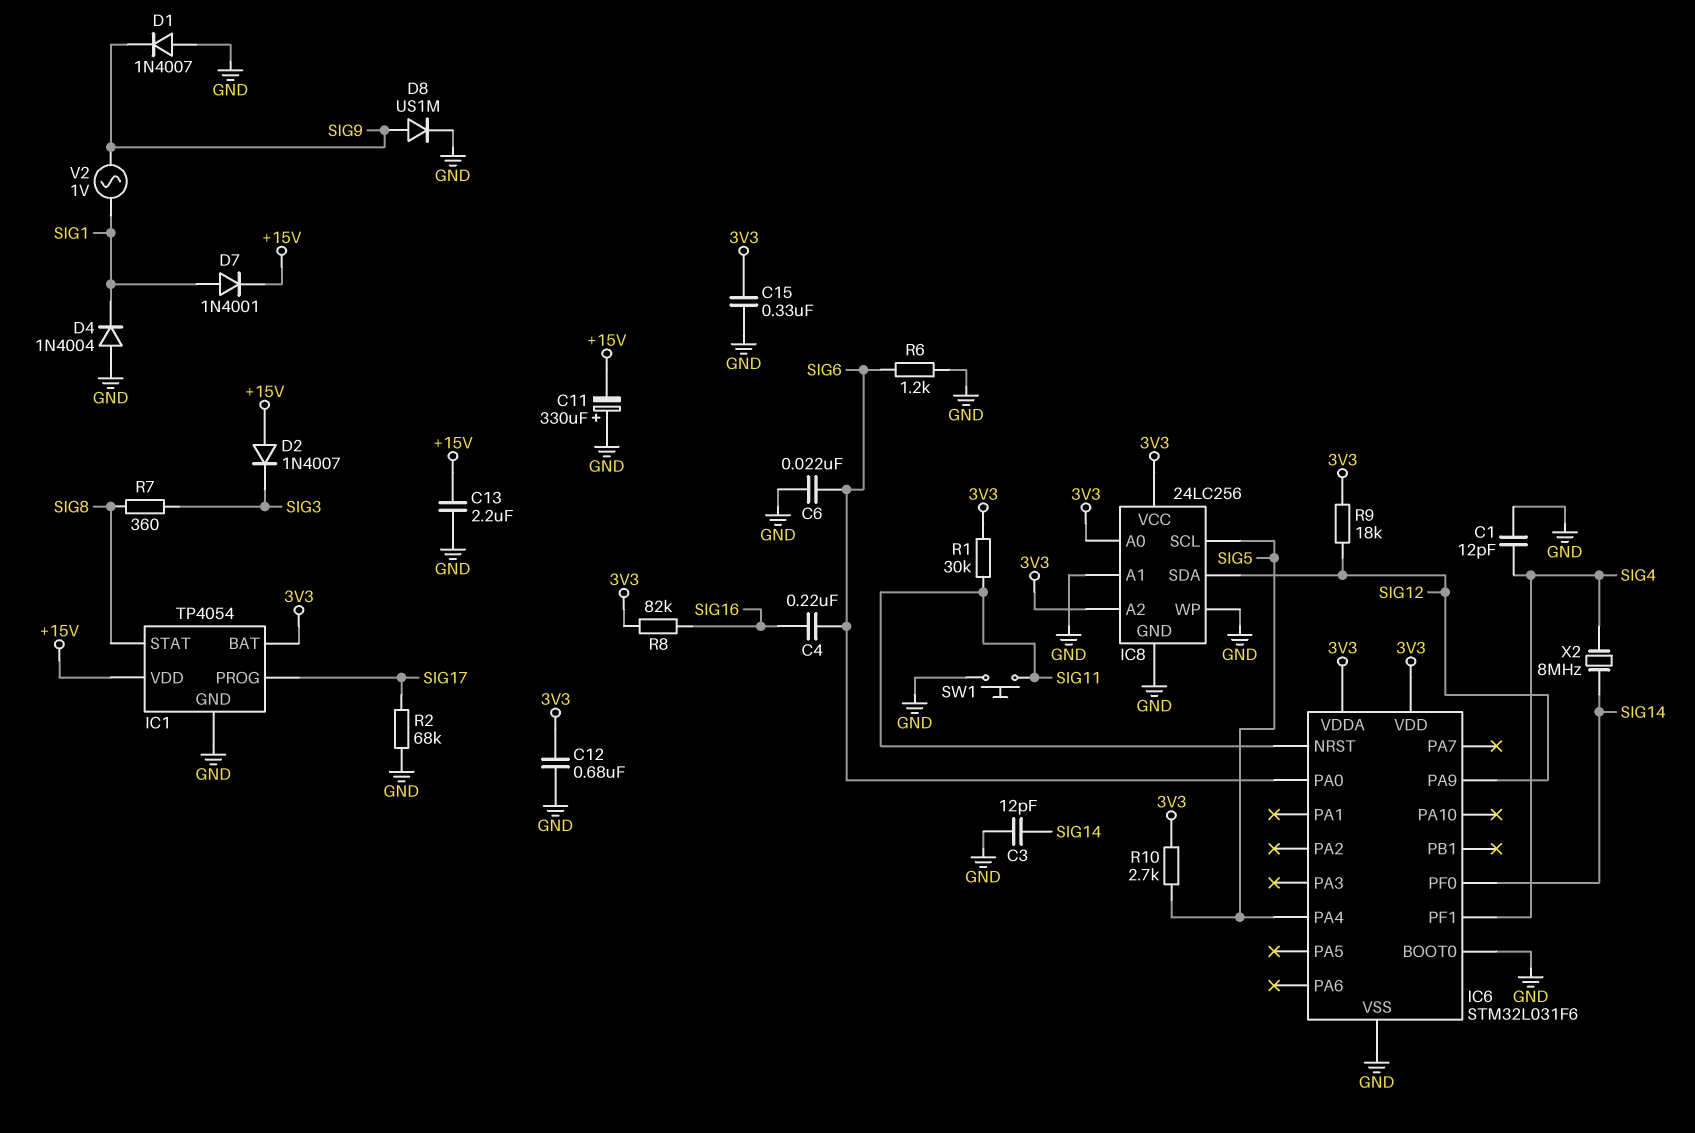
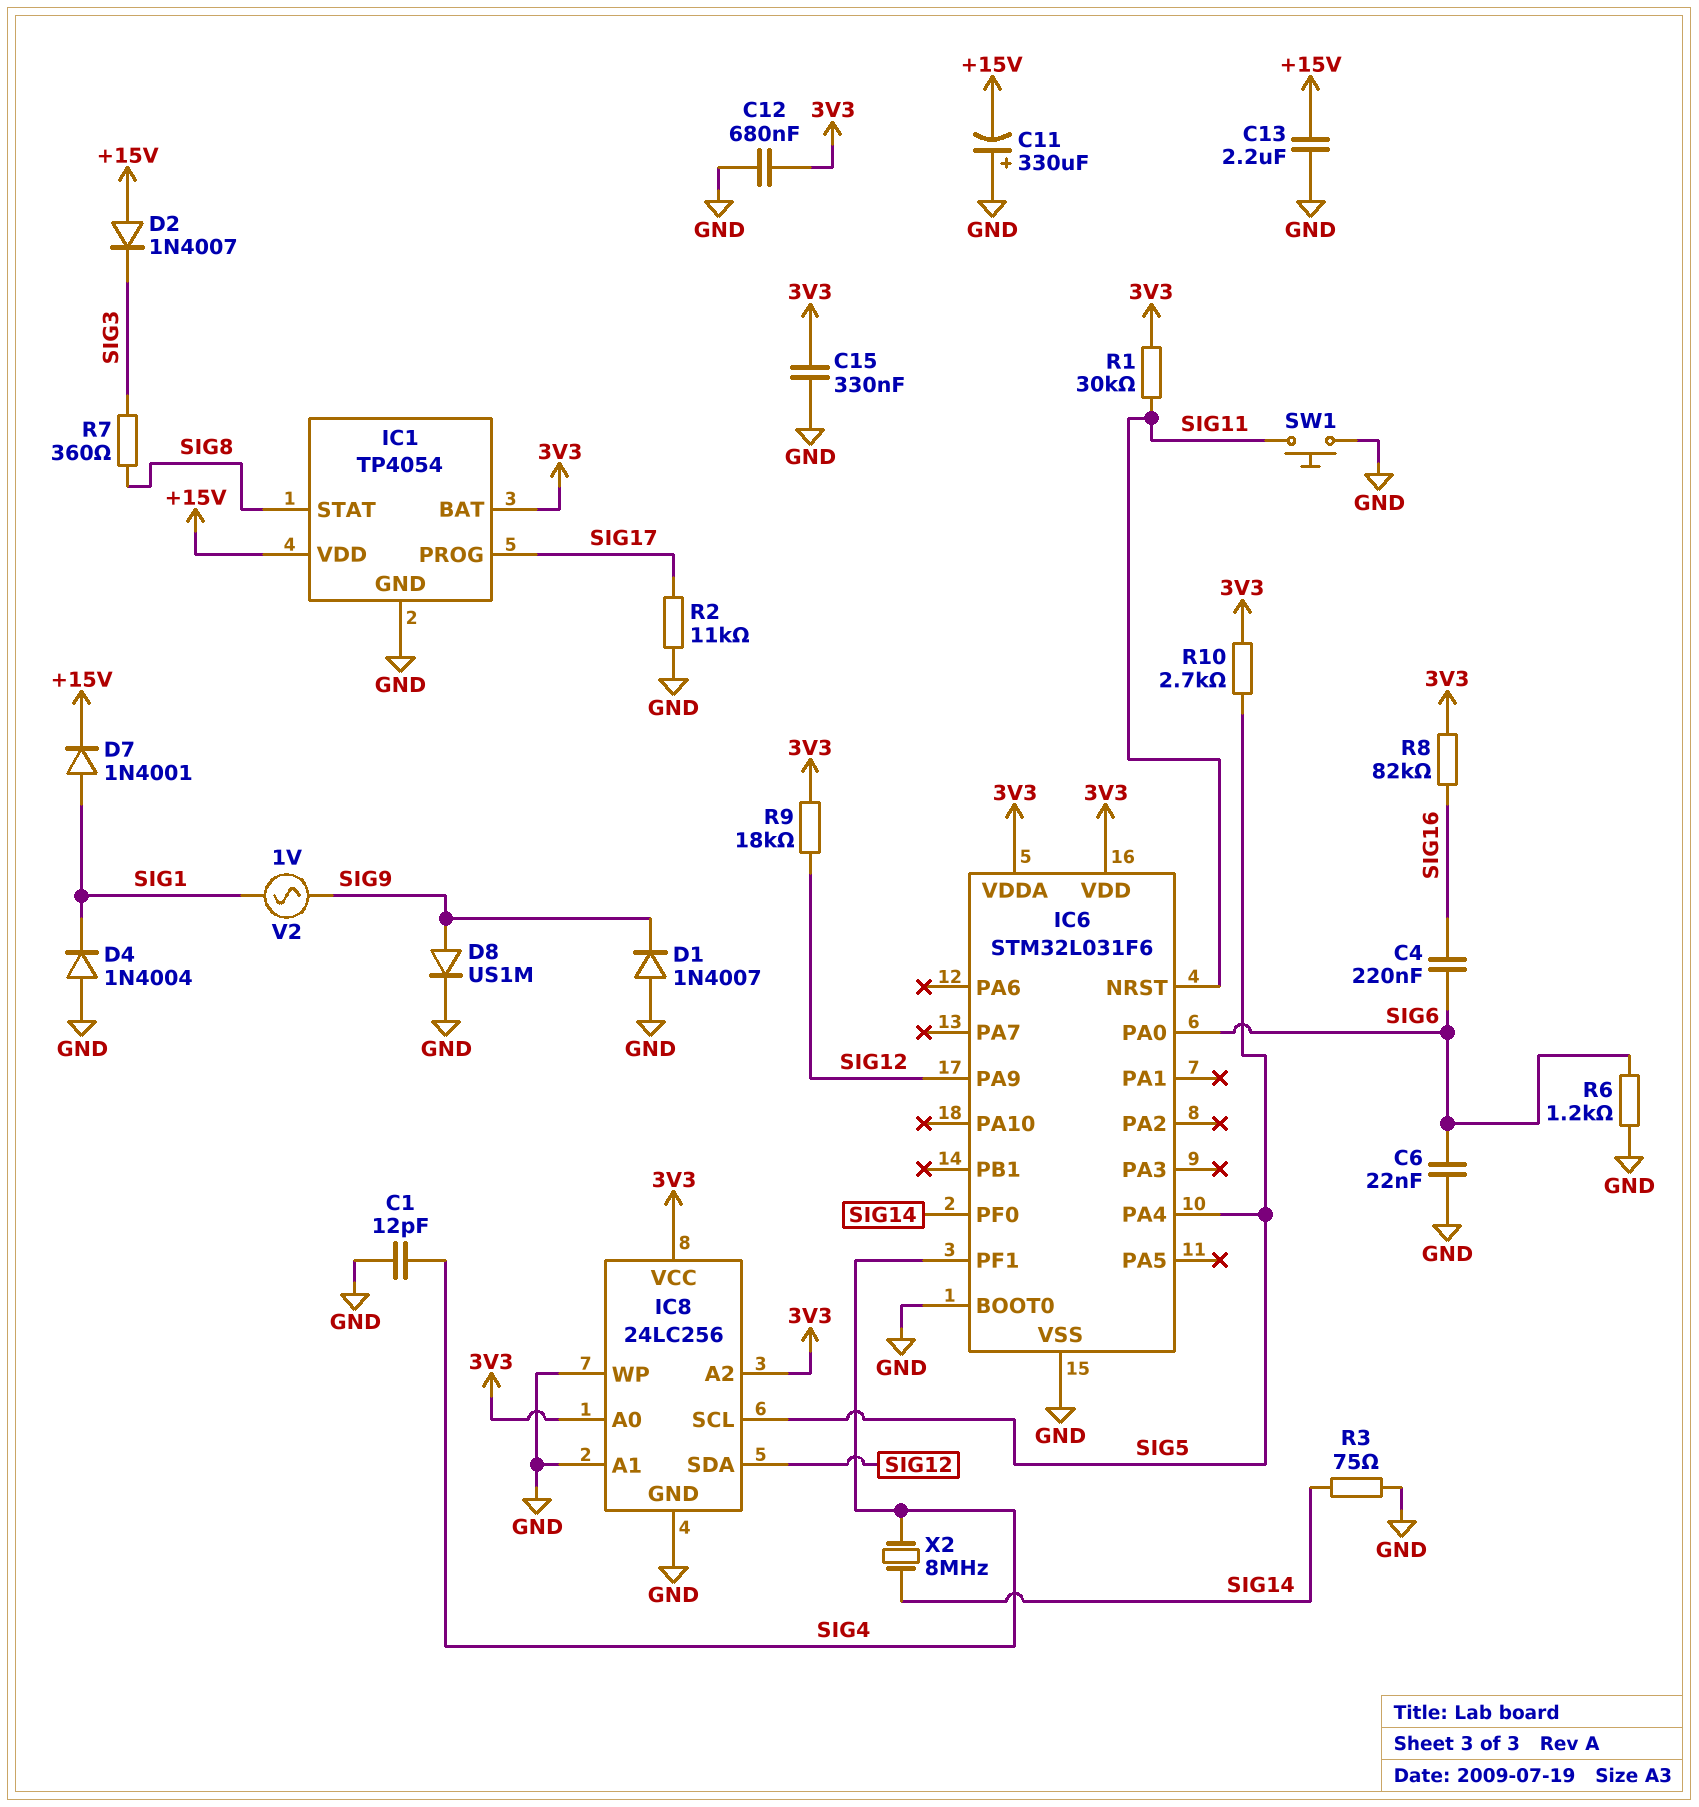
C3: 12pF (GND, SIG14) -> none
R2: 68k (GND, SIG17) -> 11k (GND, SIG17)
R3: none -> 75 (GND, SIG14)

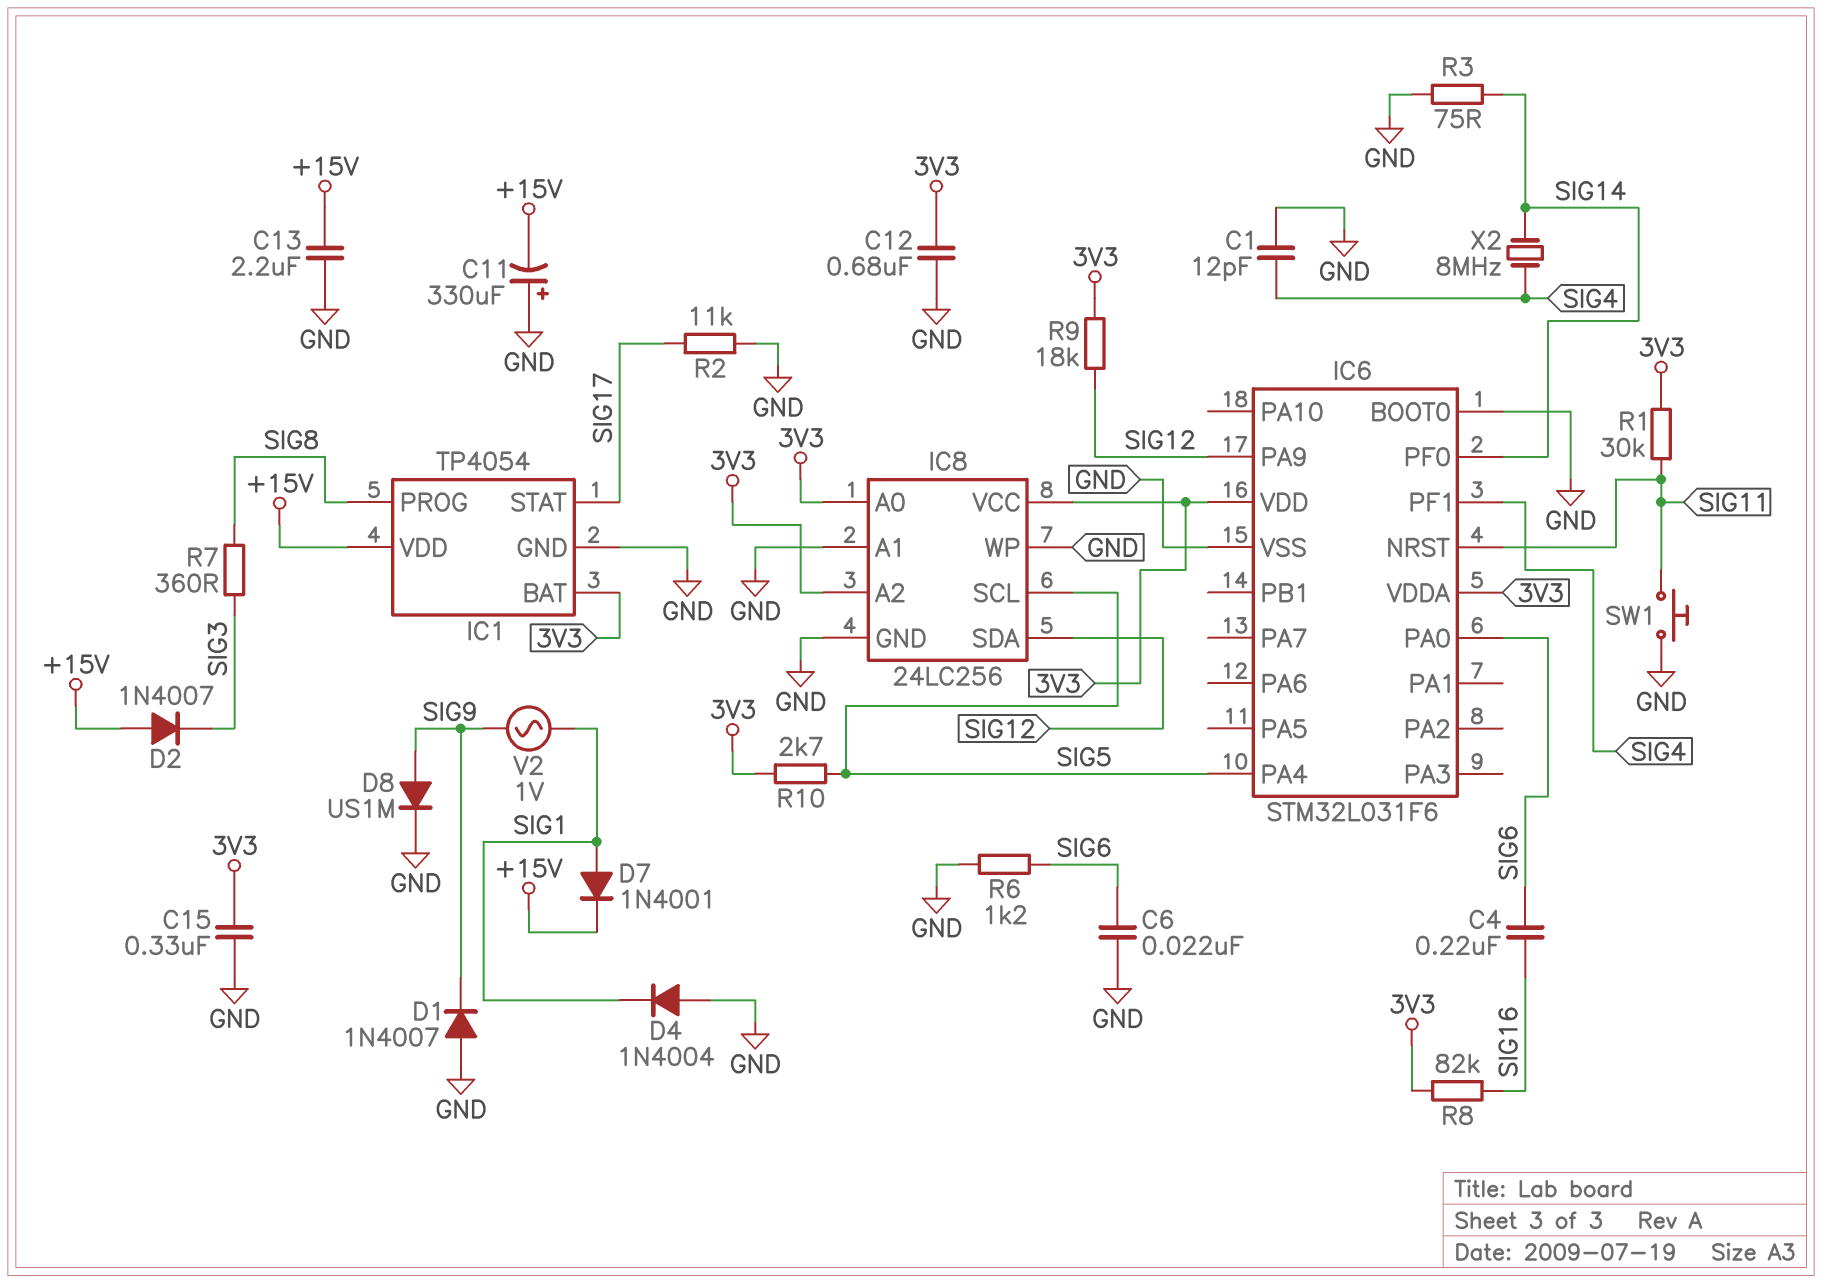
IC1 pin PROG: SIG17 -> SIG8
IC1 pin STAT: SIG8 -> SIG17

